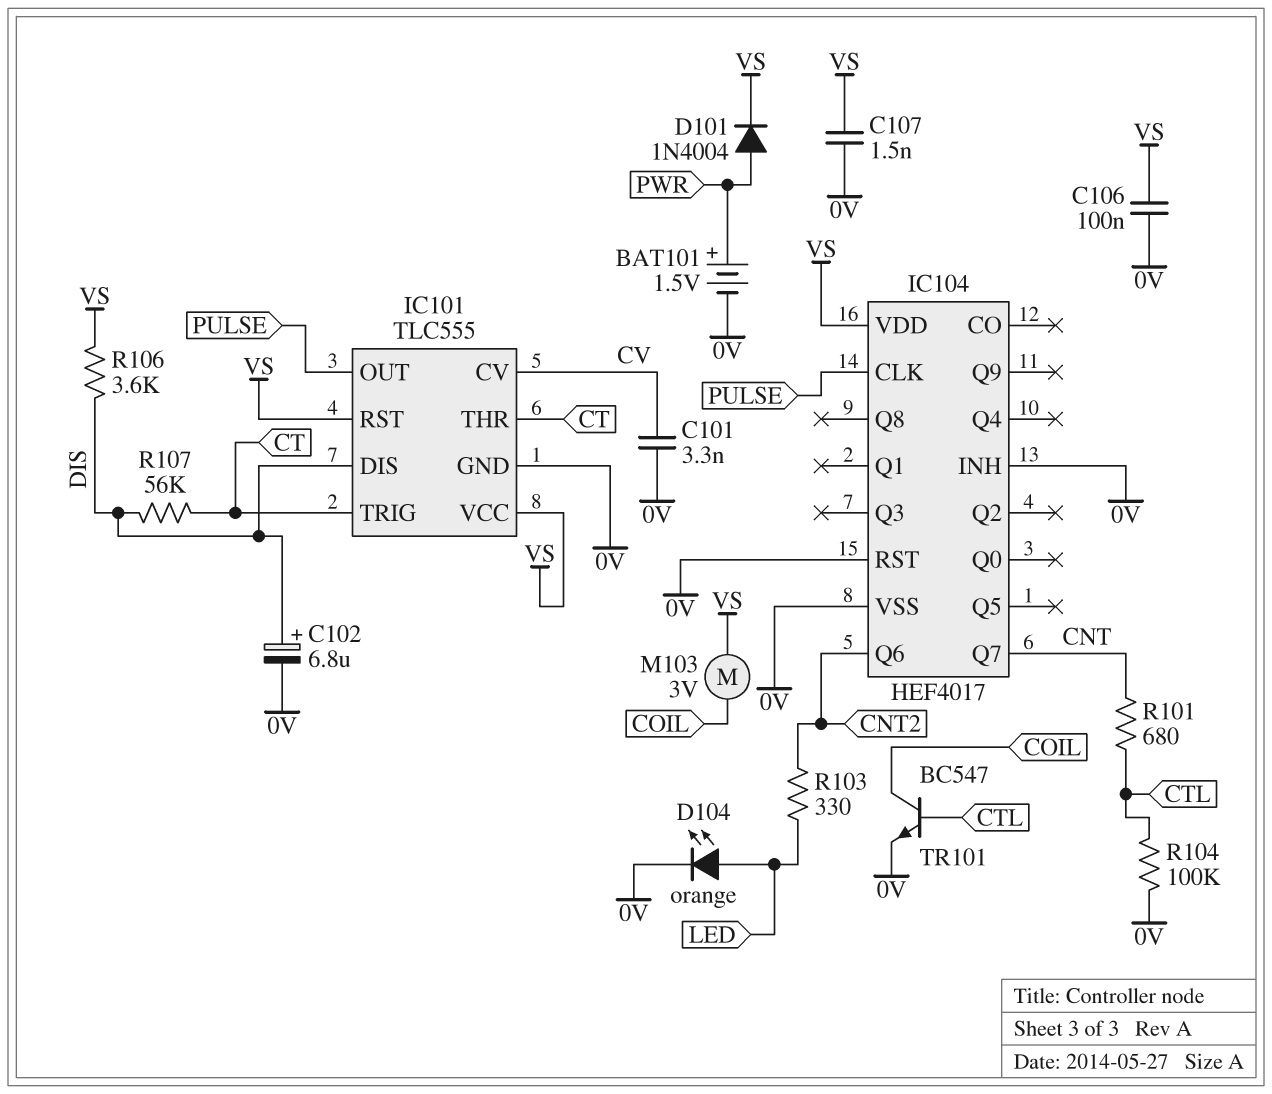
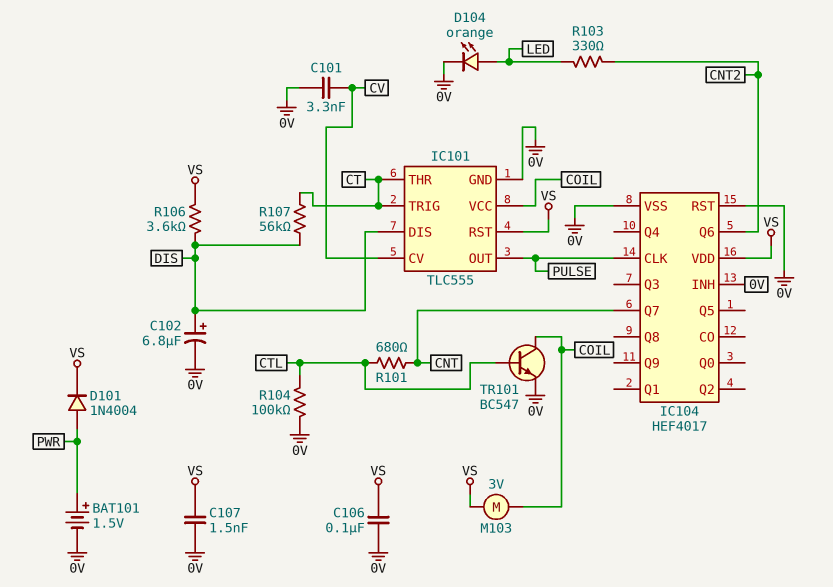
IC101 pin VCC: VS -> COIL

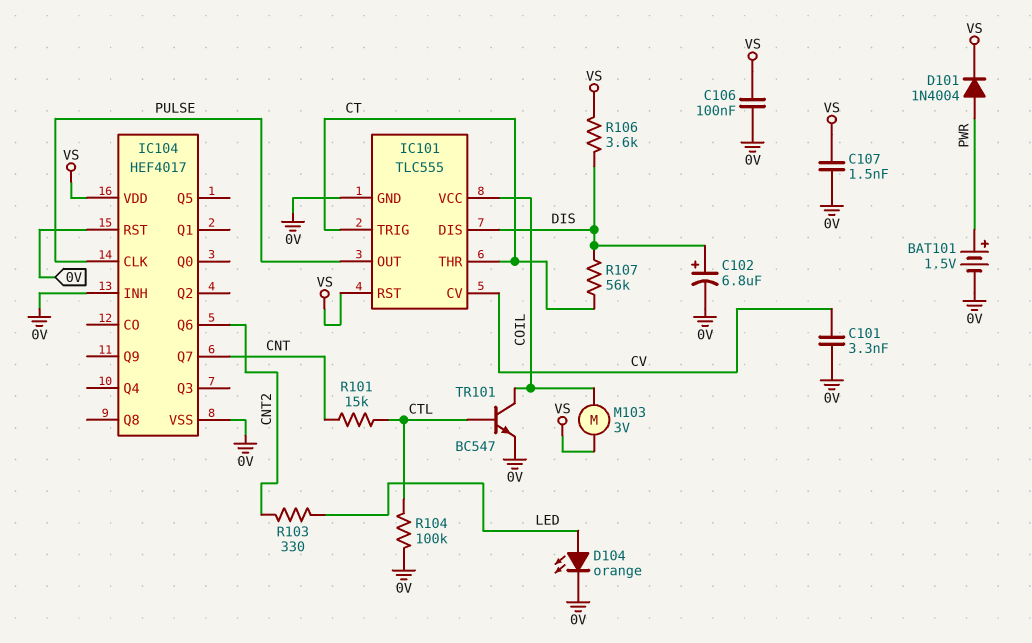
R101: 680 (CNT, CTL) -> 15k (CNT, CTL)

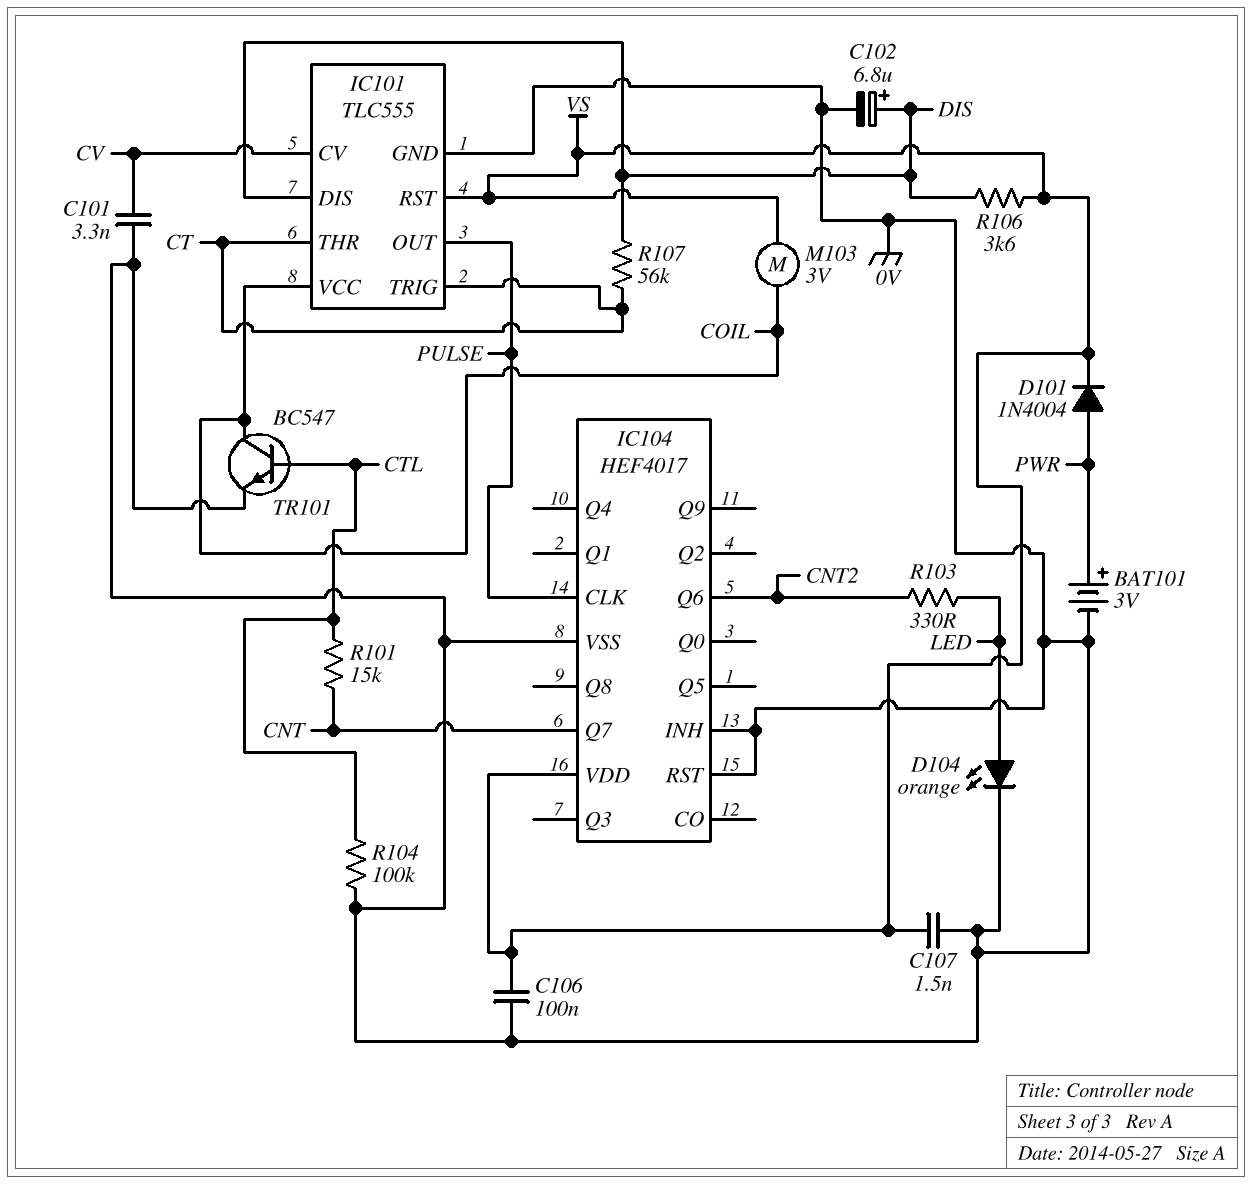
BAT101: 1.5V (plus PWR, minus 0V) -> 3V (plus PWR, minus 0V)

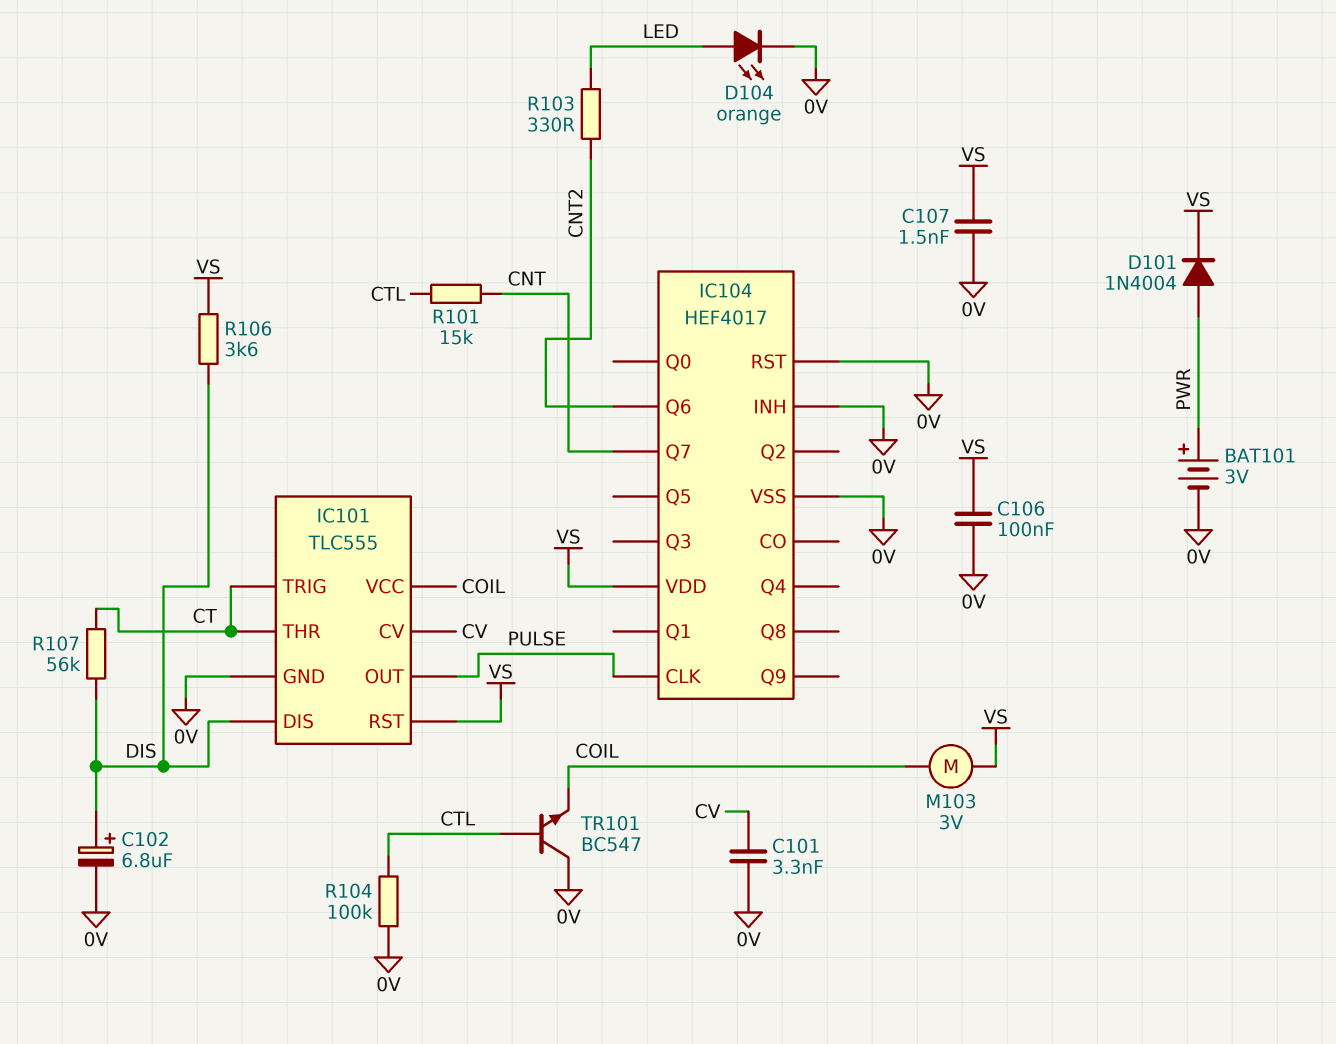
TR101: NPN BC547 (B CTL, C COIL, E 0V) -> NPN BC547 (B CTL, C 0V, E COIL)

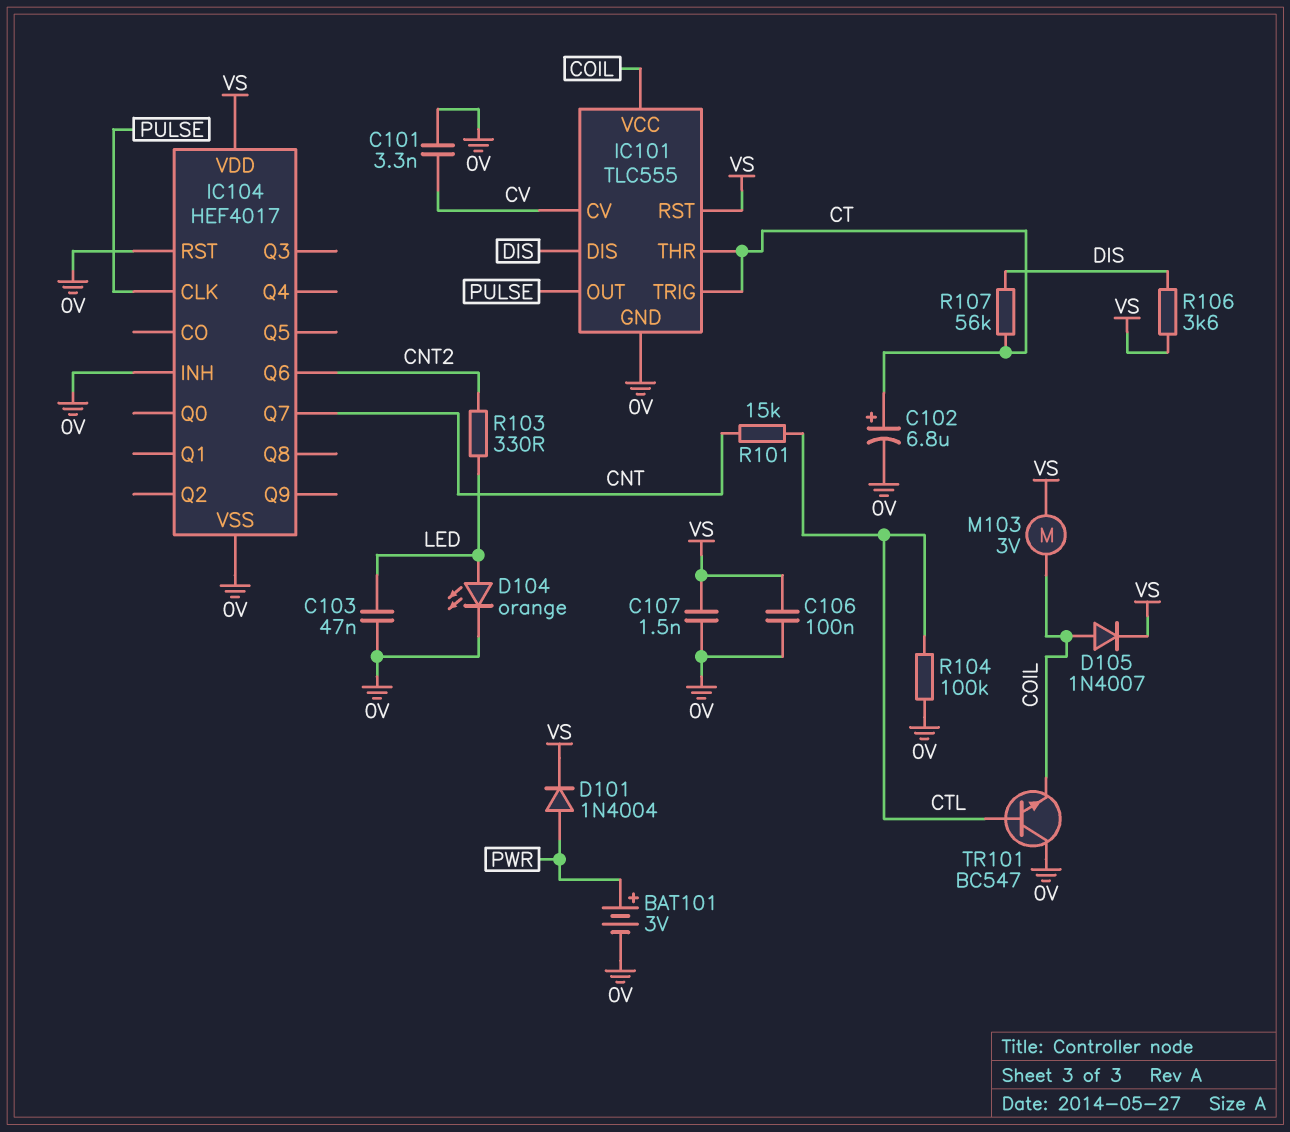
C102: 6.8uF (plus DIS, minus 0V) -> 6.8uF (plus CT, minus 0V)
C103: none -> 47nF (0V, LED)
D105: none -> diode 1N4007 (A COIL, K VS)

